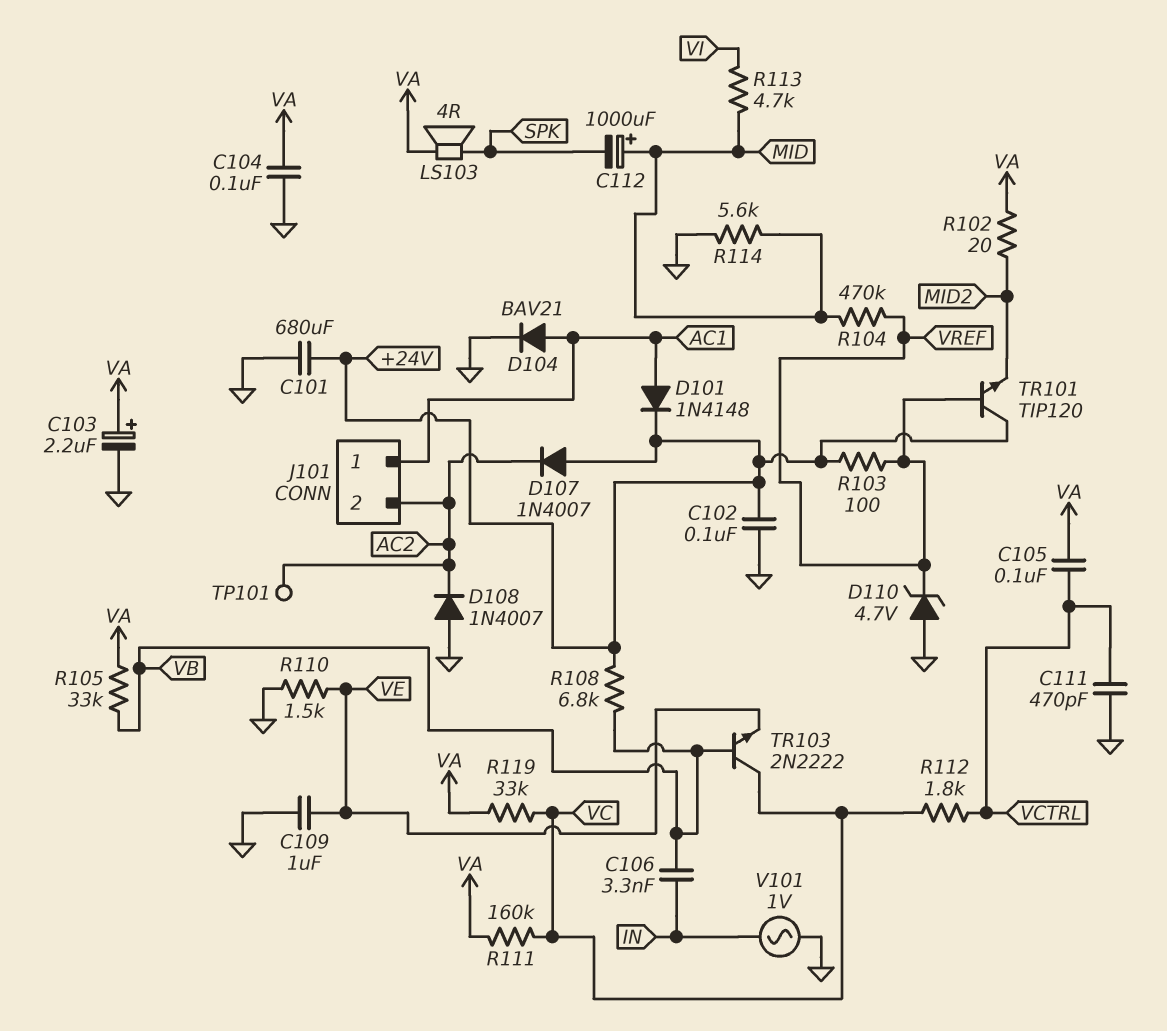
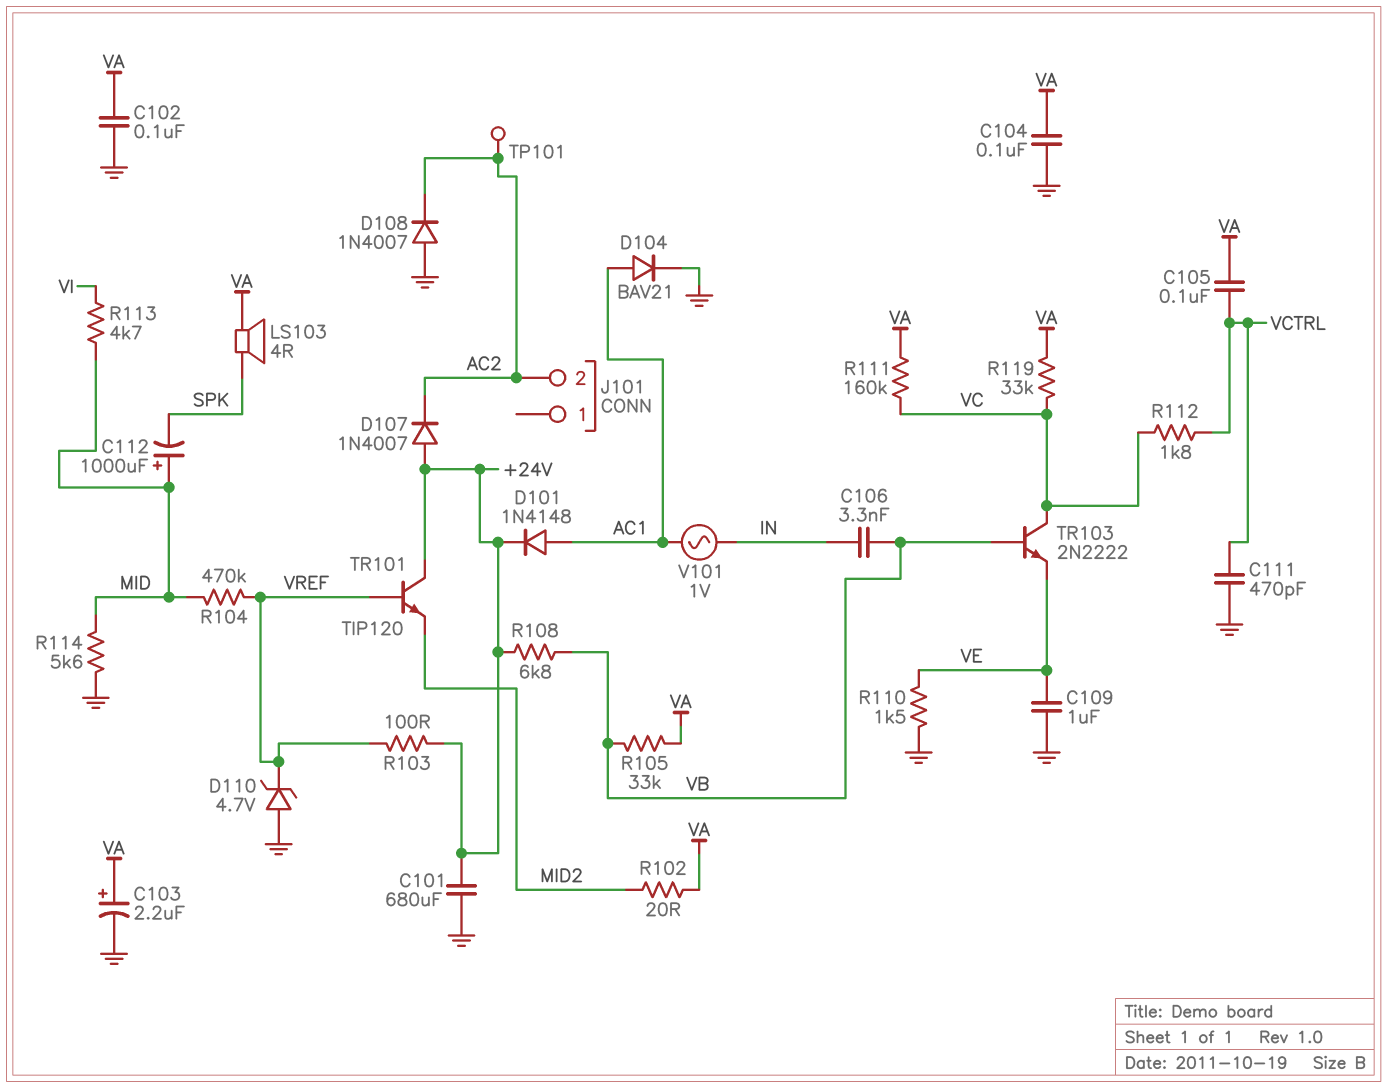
C102: 100nF (+24V, GND) -> 100nF (GND, VA)
J101 pin 1: AC1 -> none
V101: AC 1V (GND, IN) -> AC 1V (AC1, IN)

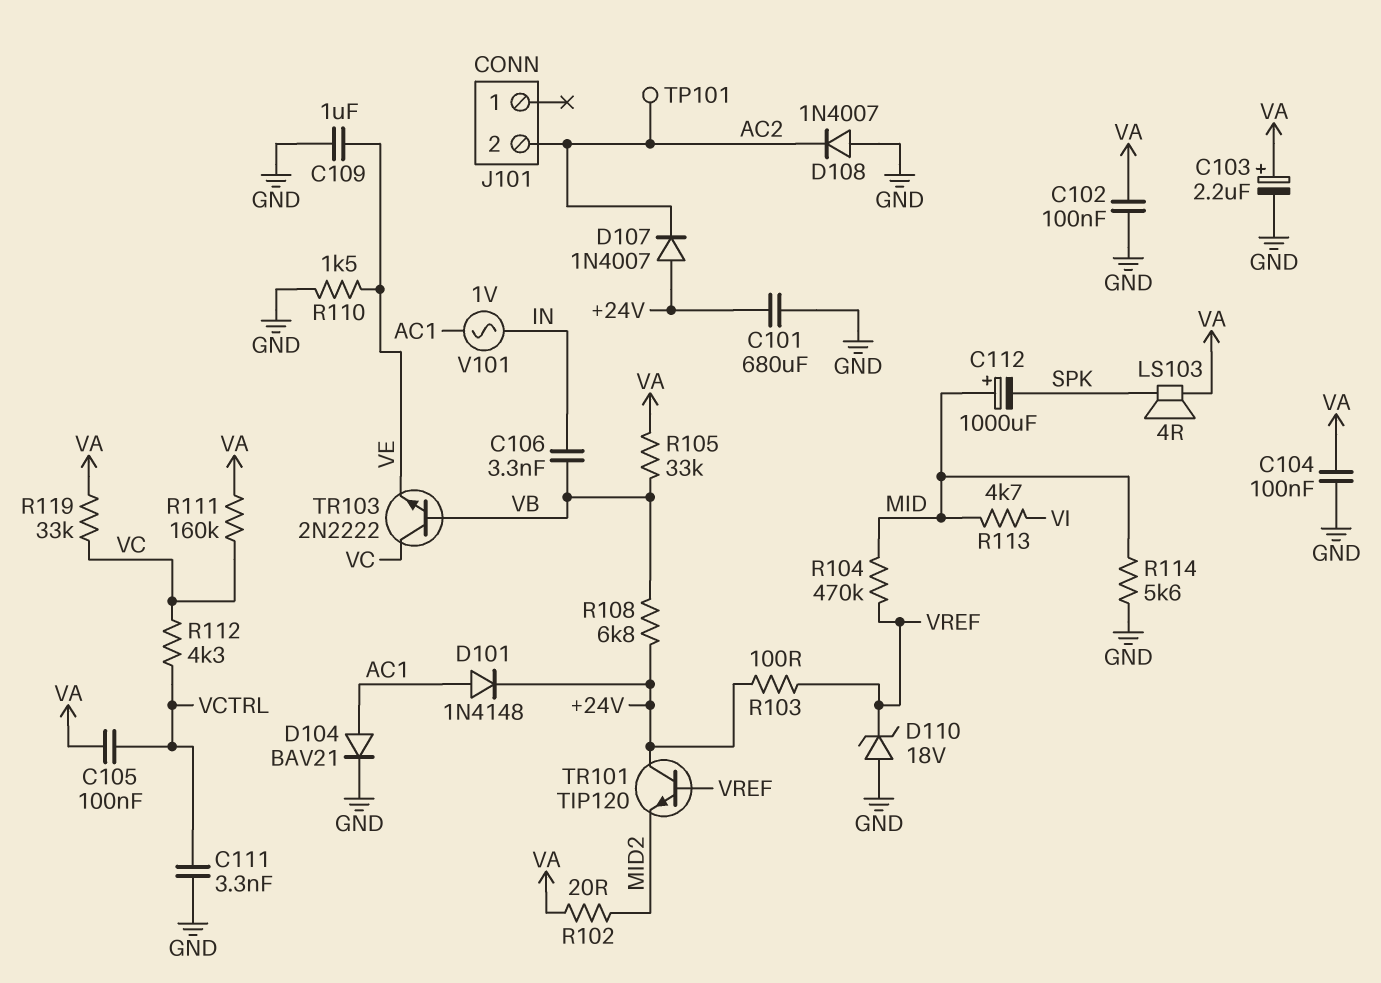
C111: 470pF (GND, VCTRL) -> 3.3nF (GND, VCTRL)
D110: zener 4.7V (A GND, K VREF) -> zener 18V (A GND, K VREF)
R112: 1.8k (VC, VCTRL) -> 4.3k (VC, VCTRL)

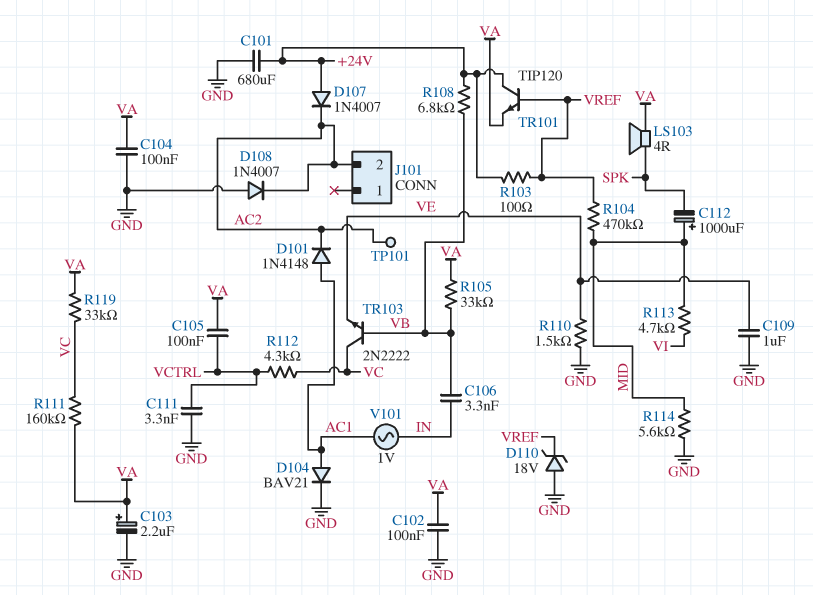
D101: diode 1N4148 (A AC1, K +24V) -> diode 1N4148 (A AC1, K AC2)
R102: 20 (MID2, VA) -> none
TR101: NPN TIP120 (B VREF, C +24V, E MID2) -> NPN TIP120 (B VREF, C +24V, E VA)

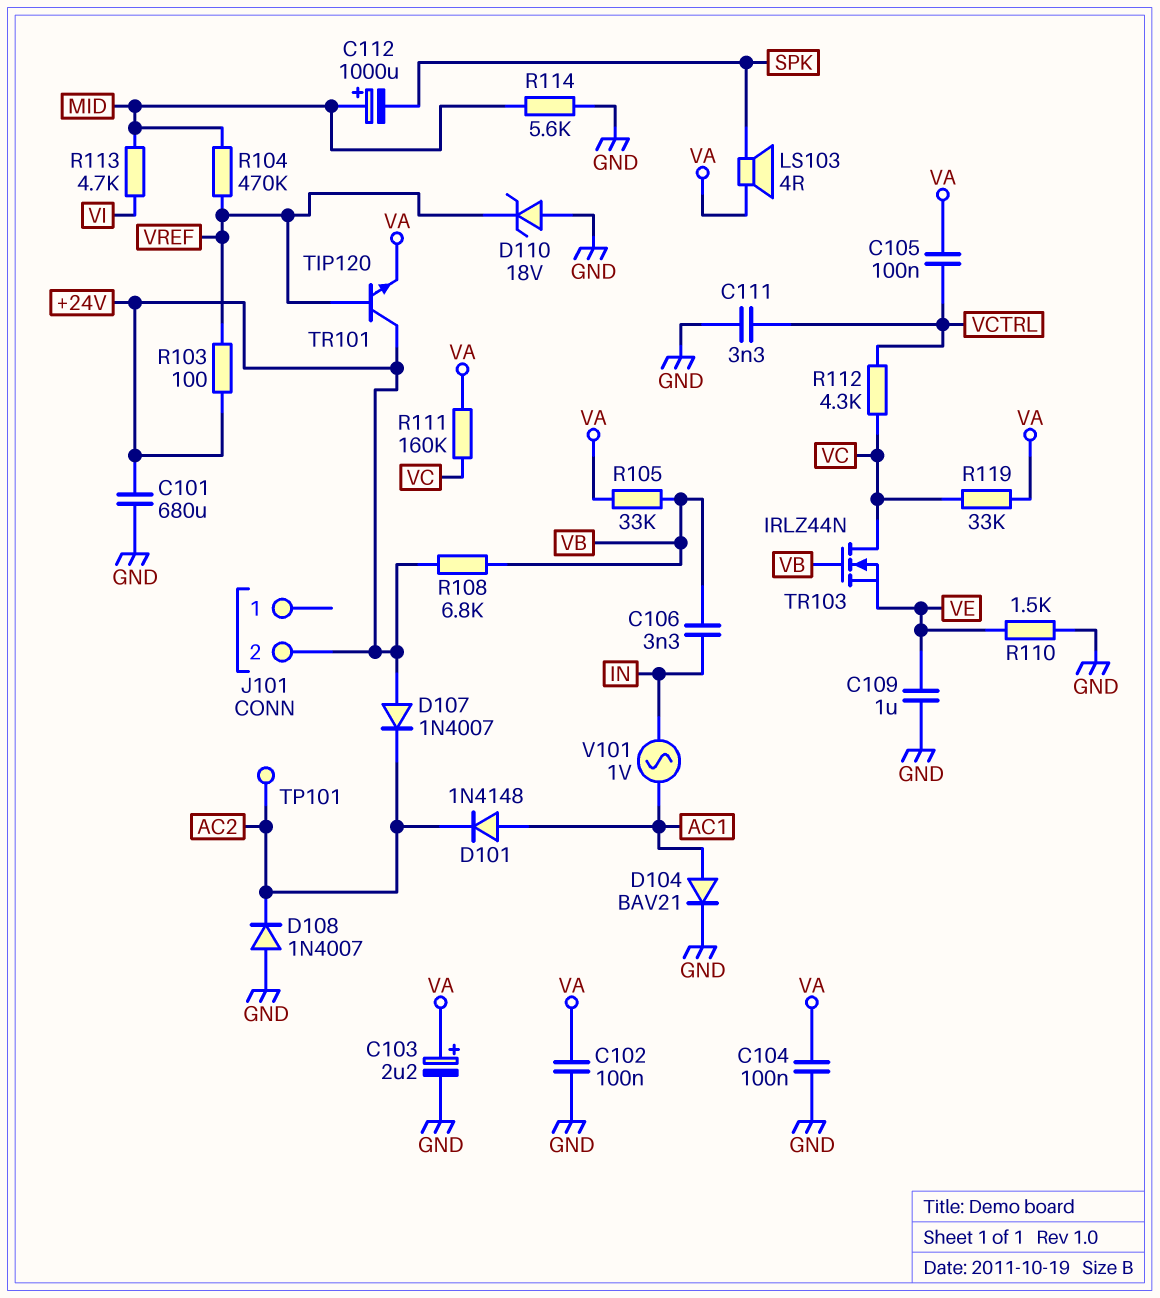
J101 pin 2: AC2 -> +24V
TR103: NPN 2N2222 (B VB, C VC, E VE) -> NMOS IRLZ44N (G VB, D VC, S VE)

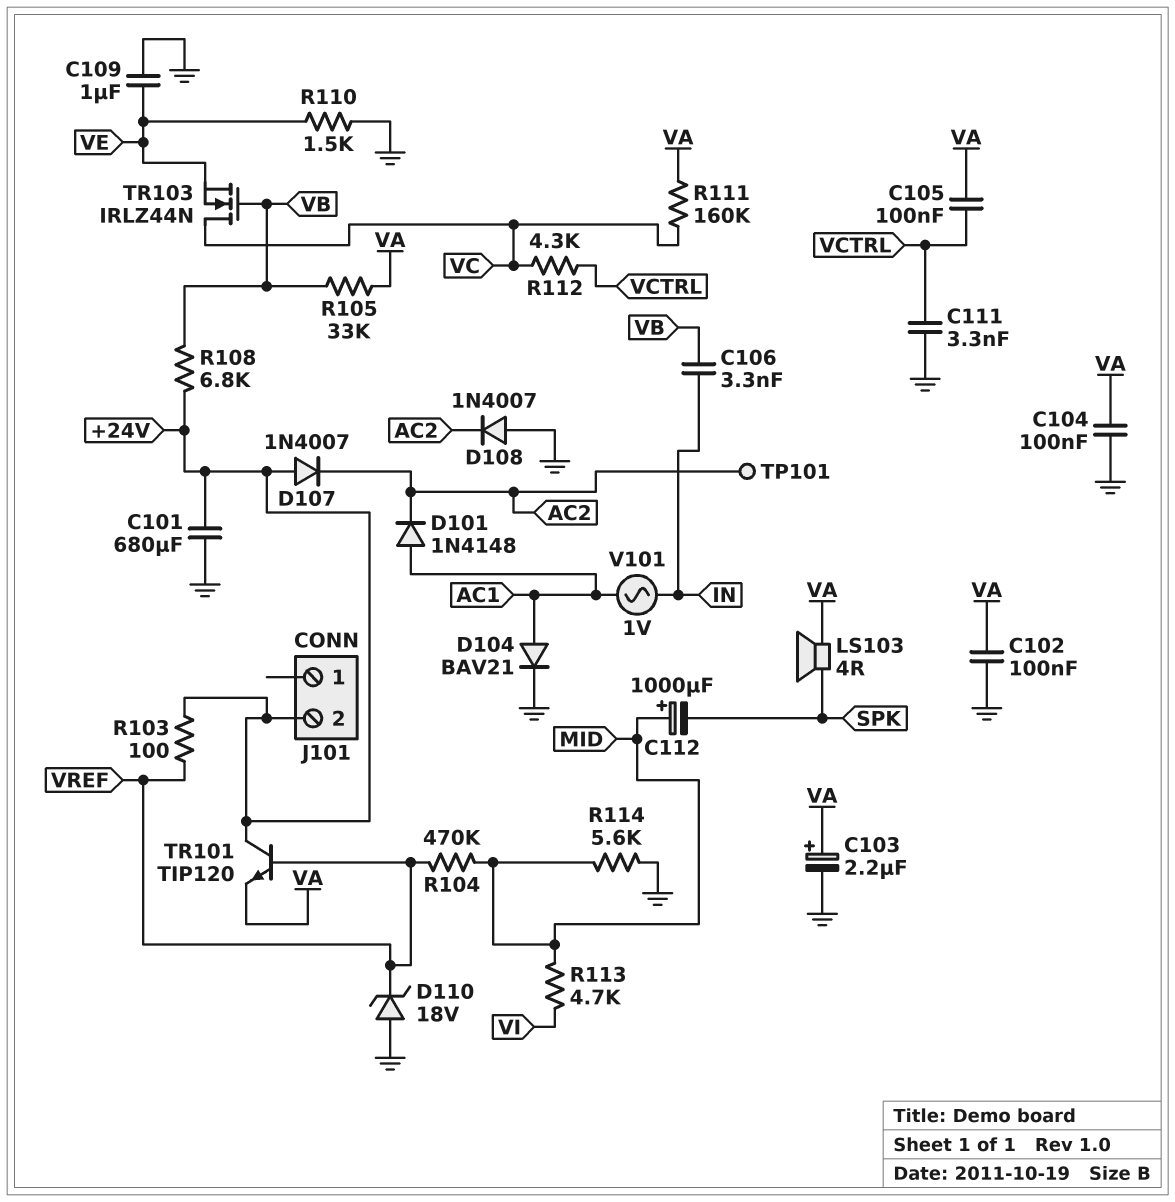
R119: 33k (VA, VC) -> none

